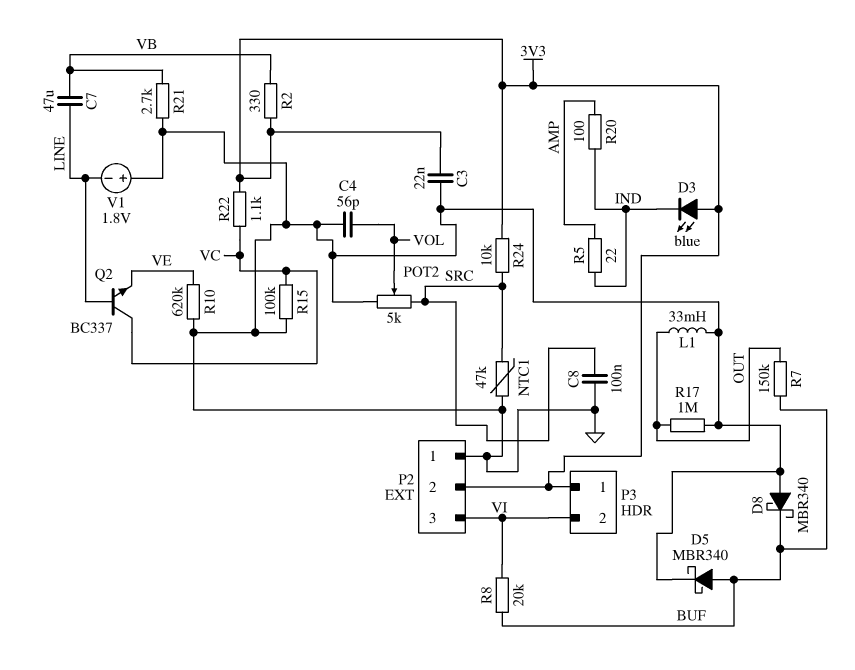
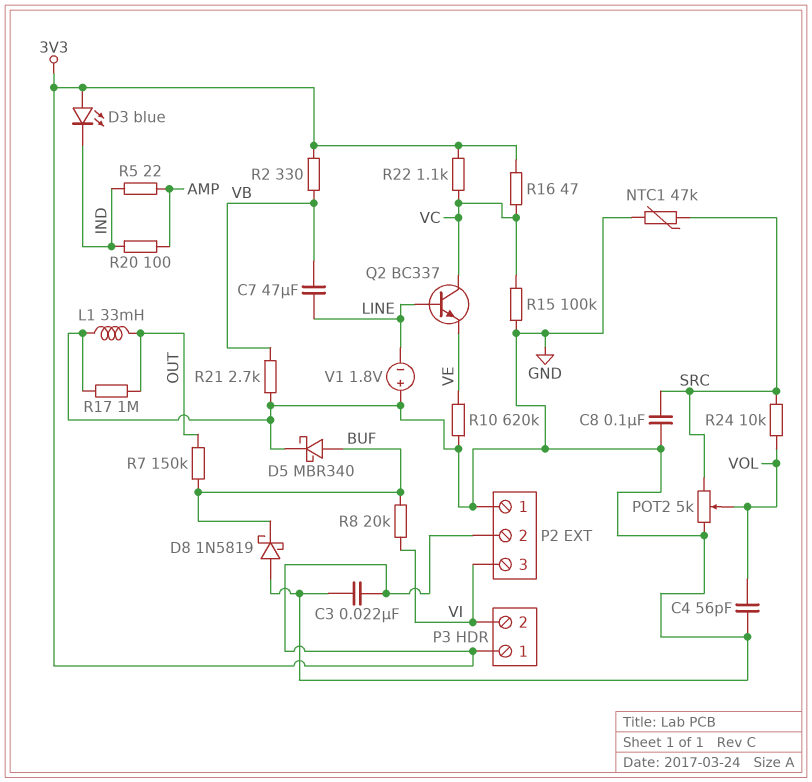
D8: schottky MBR340 (A GND, K BUF) -> schottky 1N5819 (A GND, K BUF)
R16: none -> 47 (3V3, VC)
R24: 10k (3V3, SRC) -> 10k (SRC, VOL)

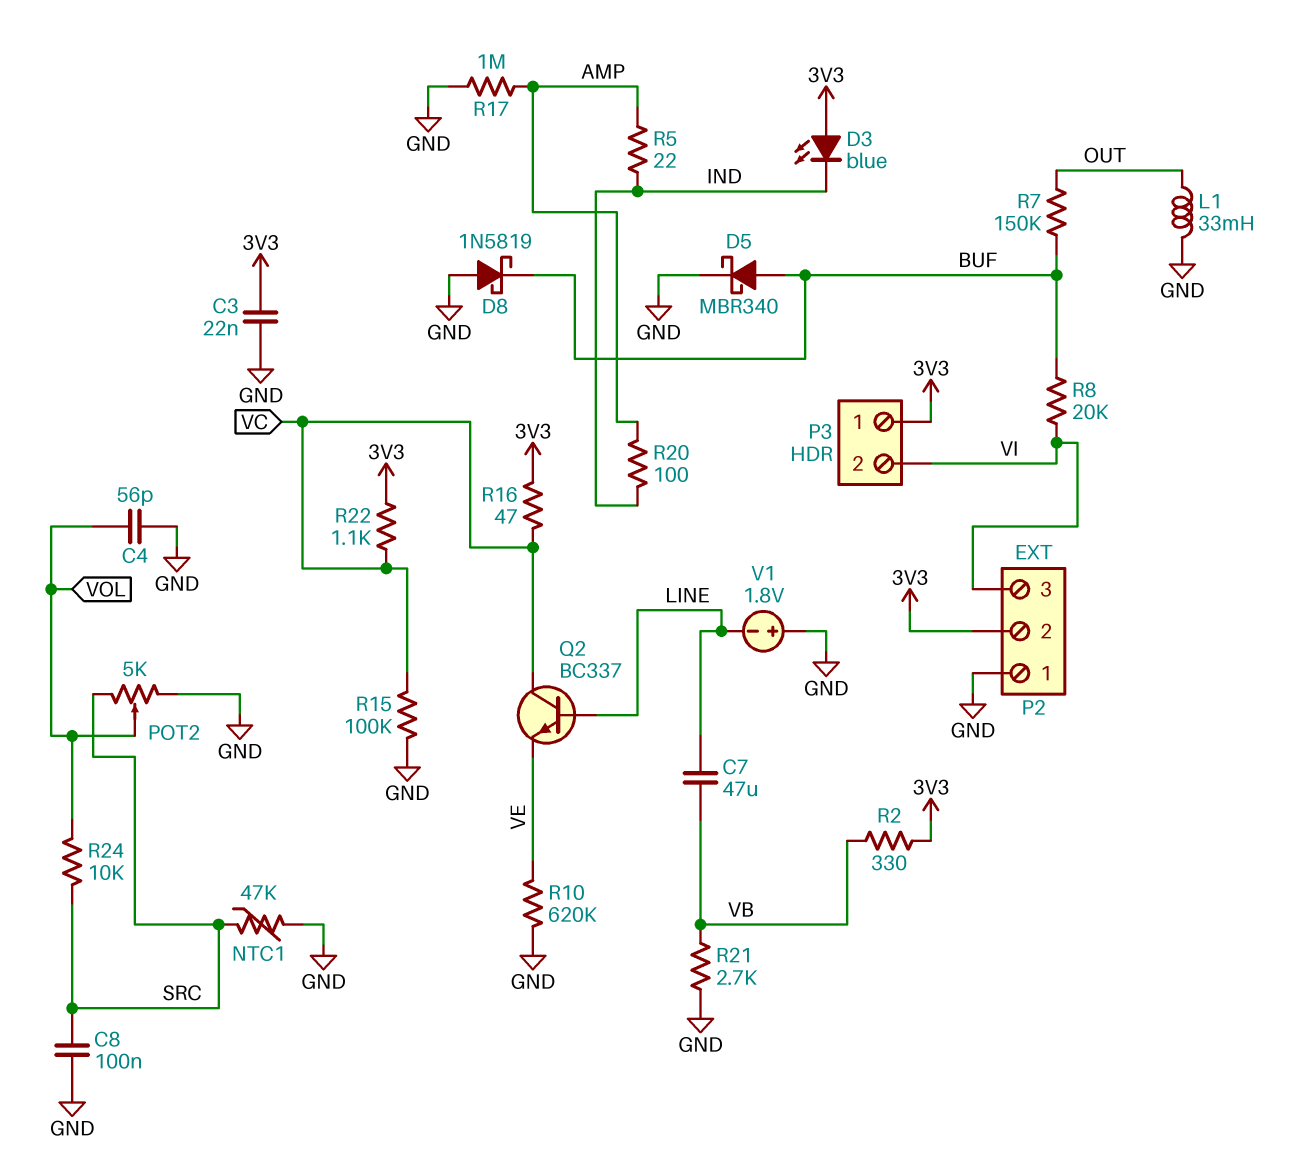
R17: 1M (GND, OUT) -> 1M (AMP, GND)

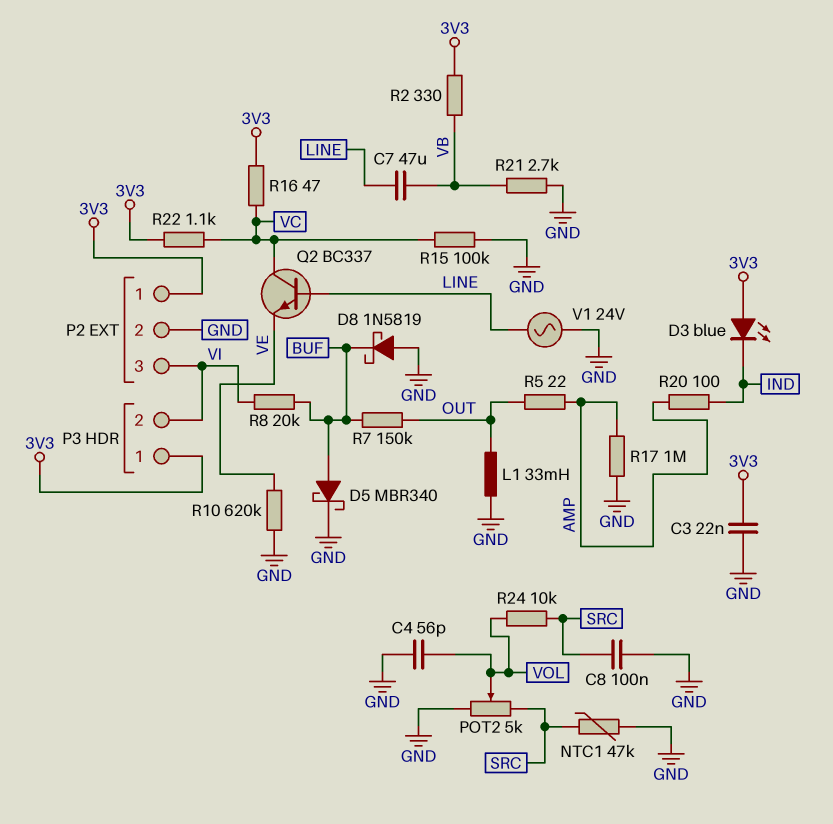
P2 pin 1: GND -> 3V3
P2 pin 2: 3V3 -> GND
R5: 22 (AMP, IND) -> 22 (AMP, OUT)
V1: 1.8V (plus GND, minus LINE) -> AC 24V (GND, LINE)

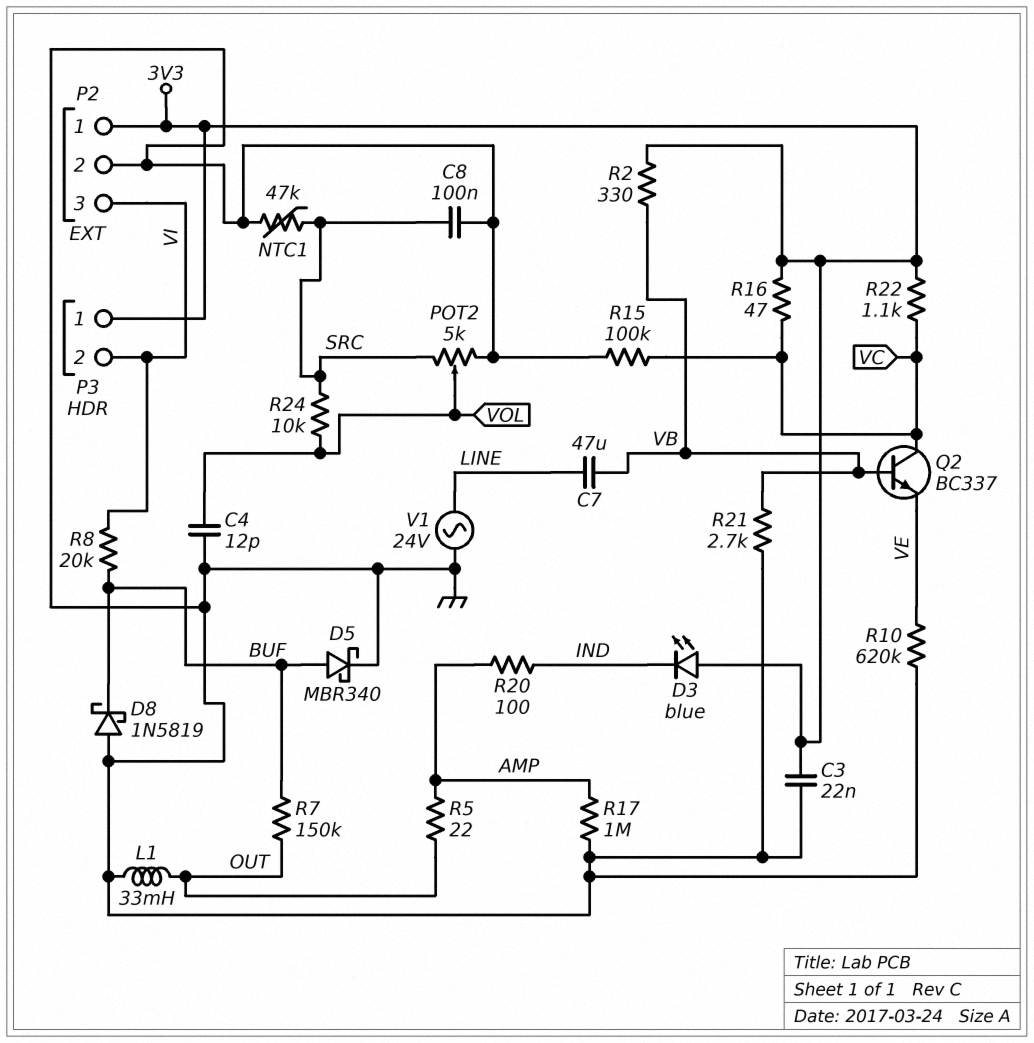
C4: 56pF (GND, VOL) -> 12pF (GND, VOL)
Q2: NPN BC337 (B LINE, C VC, E VE) -> NPN BC337 (B VB, C VC, E VE)

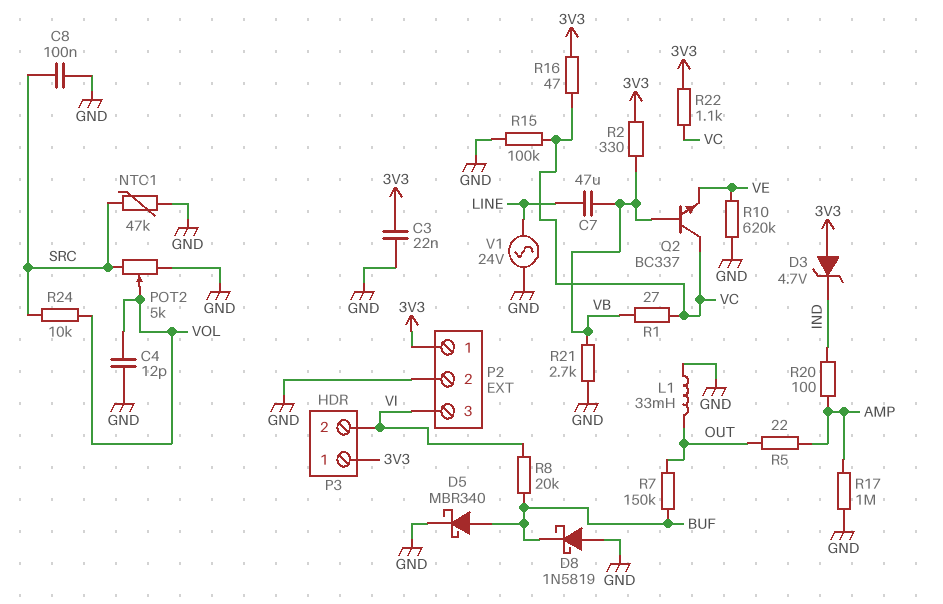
D3: LED blue (A 3V3, K IND) -> zener 4.7V (A 3V3, K IND)
R1: none -> 27 (VB, VC)

